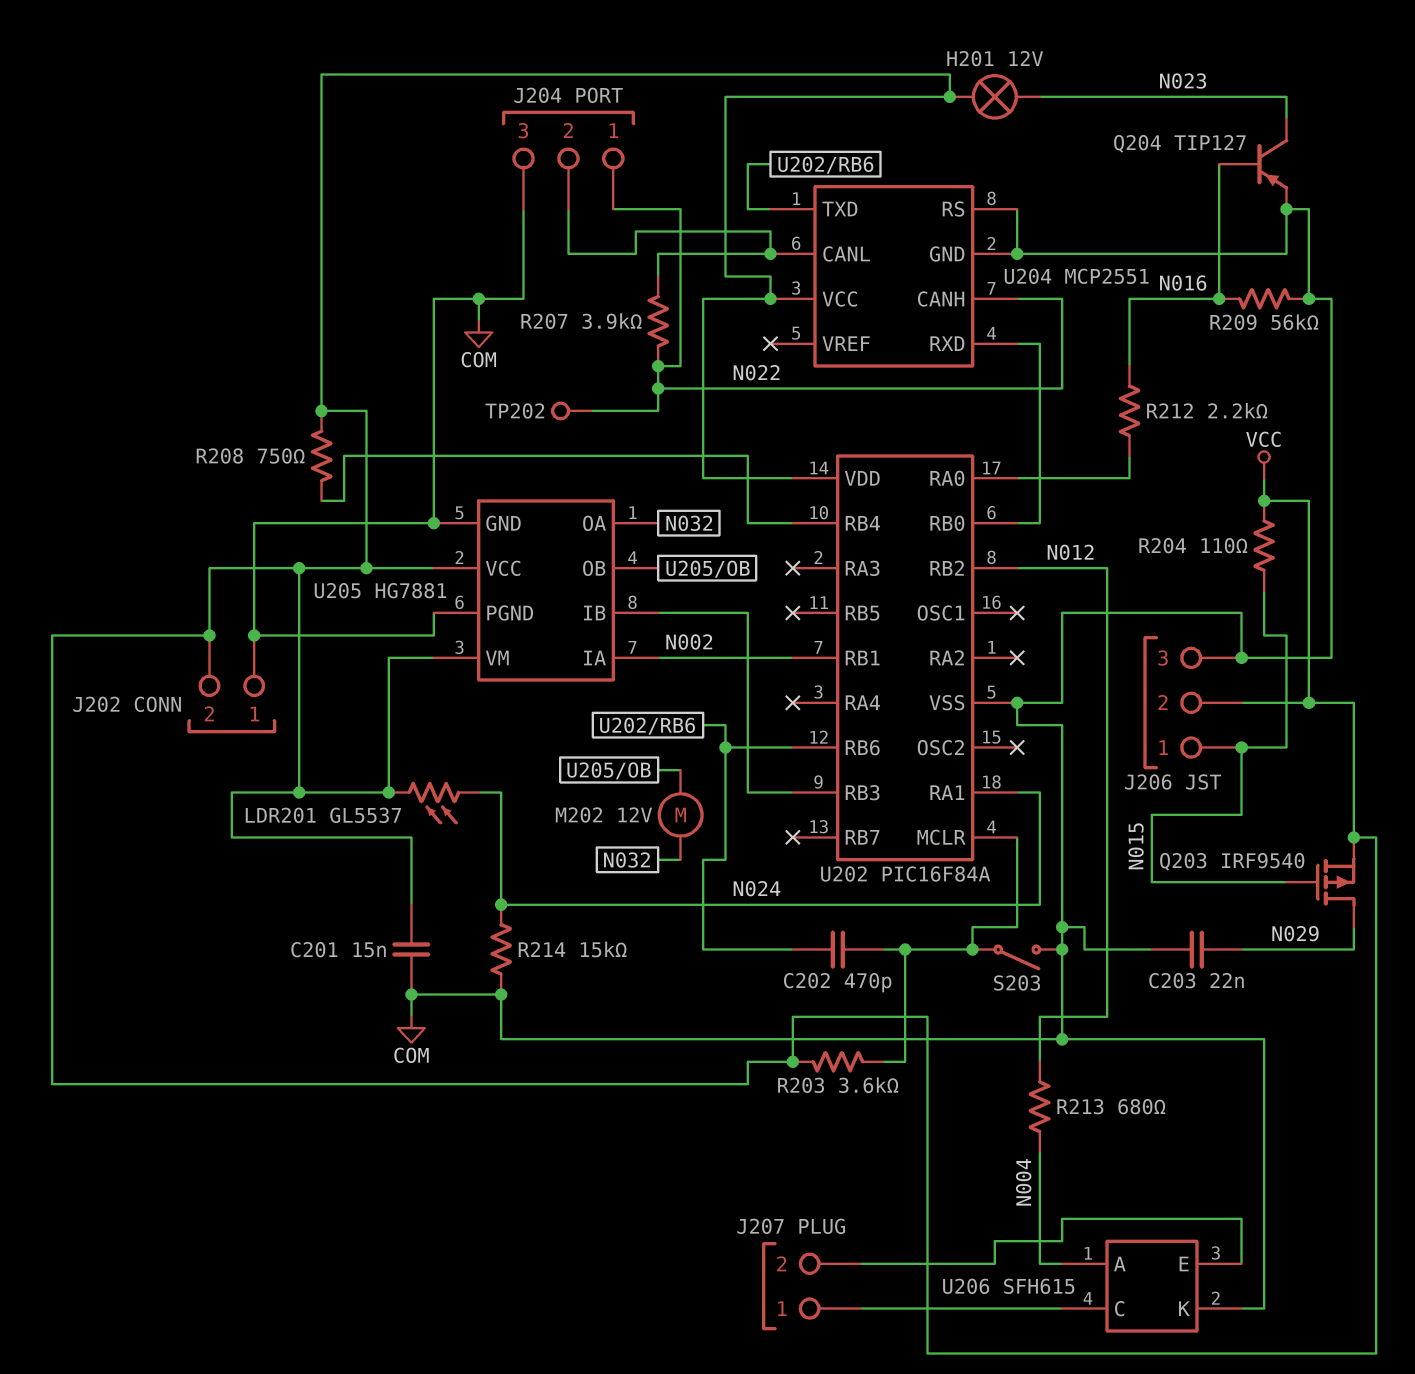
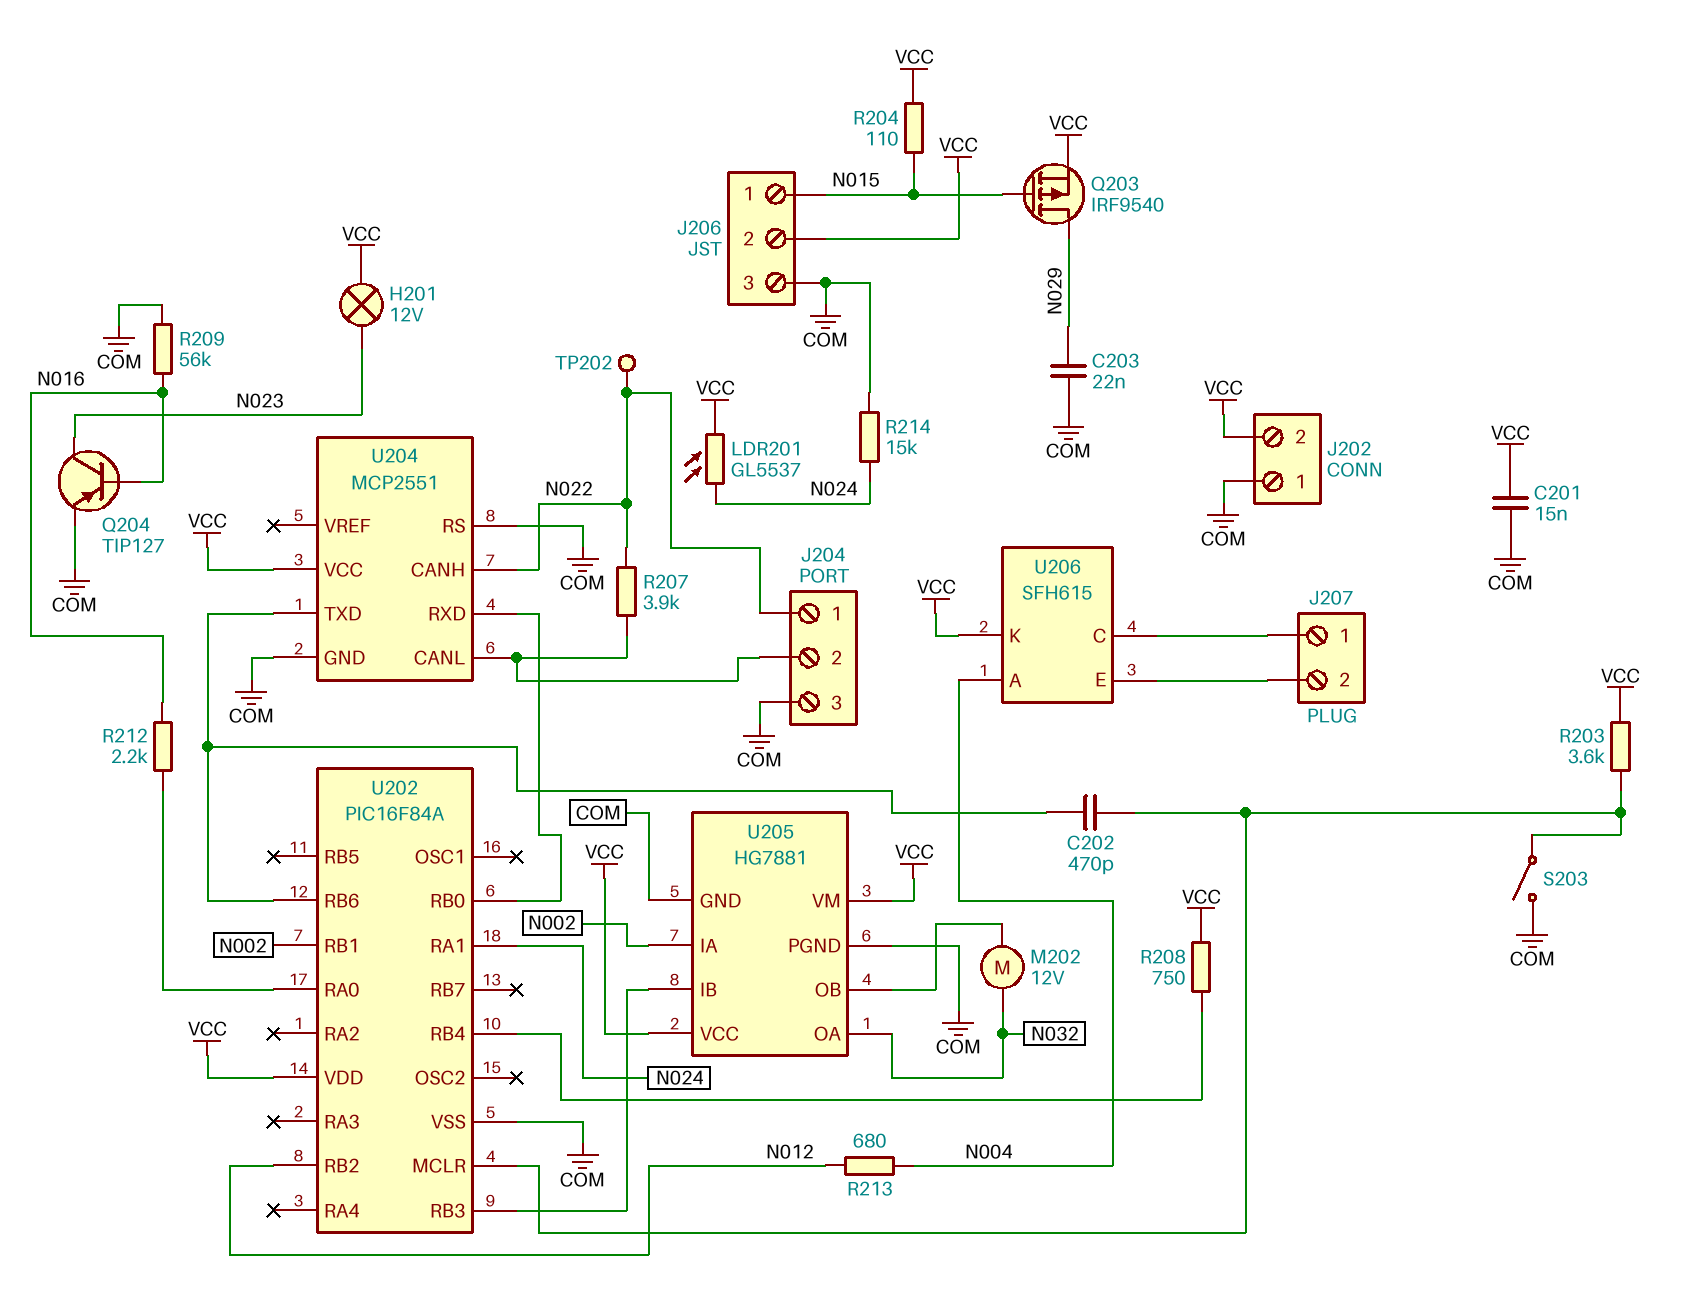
U206 pin K: COM -> VCC

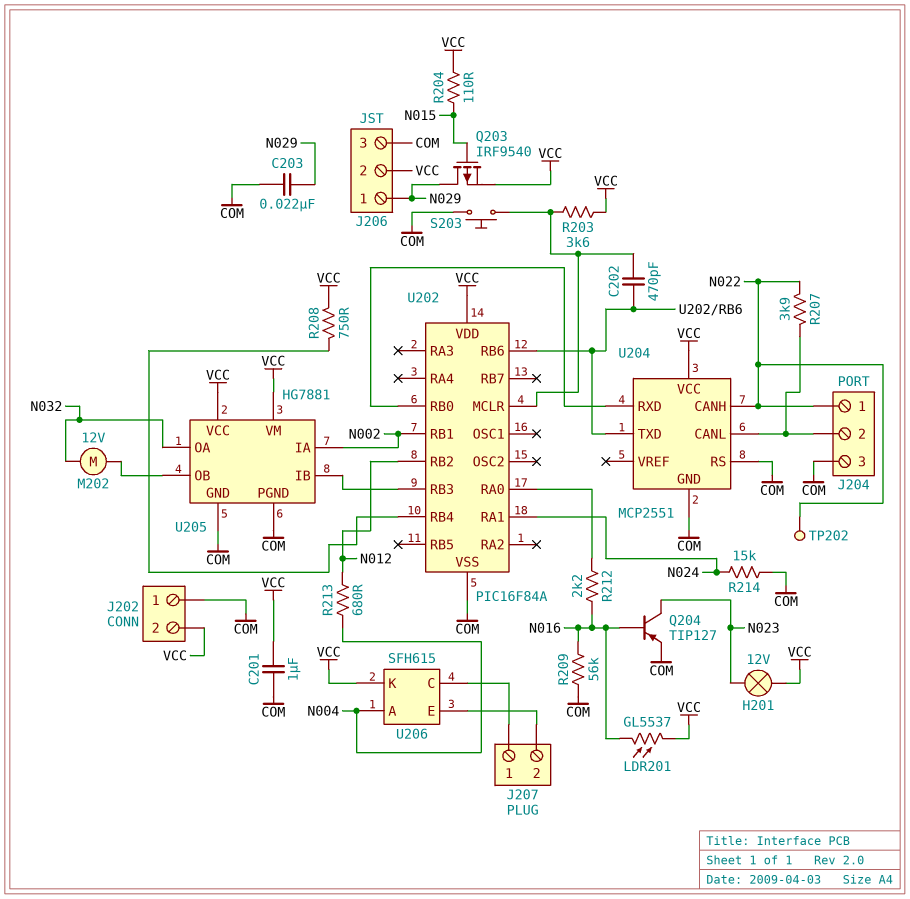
C201: 15nF (COM, VCC) -> 1uF (COM, VCC)
J206 pin 1: N015 -> N029
LDR201: GL5537 (N024, VCC) -> GL5537 (N016, VCC)
S203: switch (COM, U202/MCLR) -> button (COM, U202/MCLR)

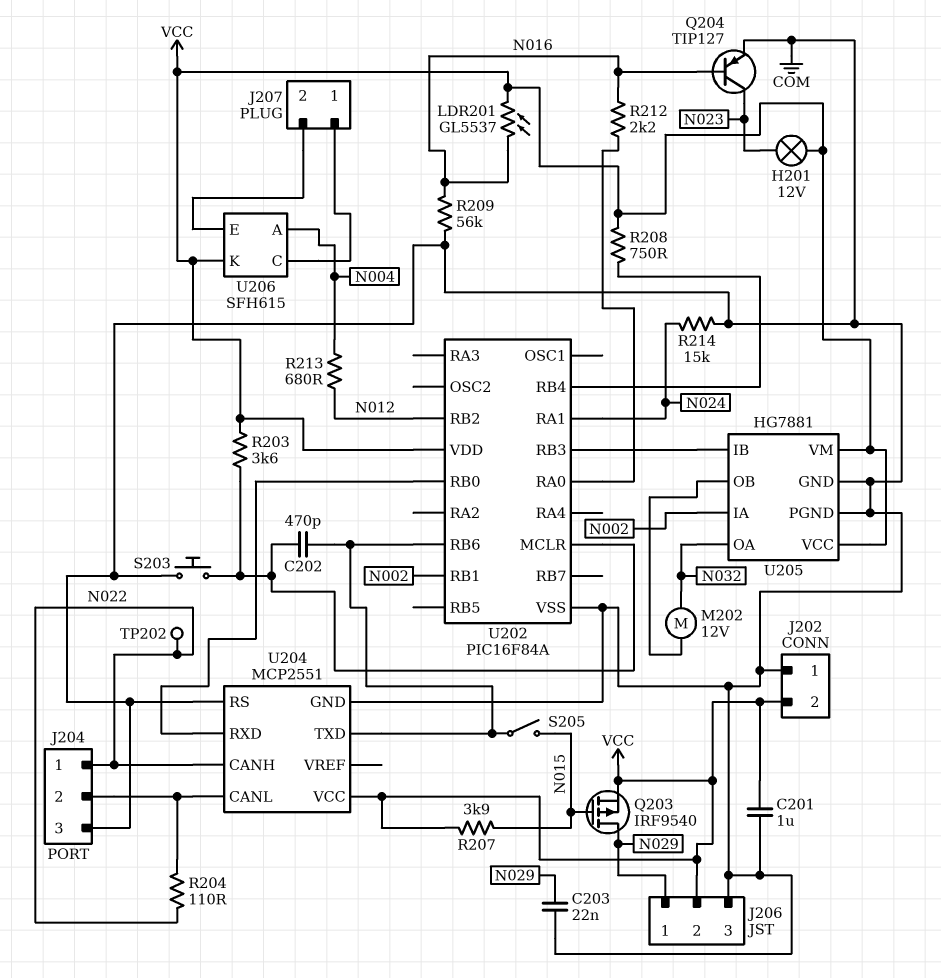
R204: 110 (N015, VCC) -> 110 (J204/2, N022)
R207: 3.9k (J204/2, N022) -> 3.9k (N015, VCC)
S205: none -> switch (N015, U202/RB6)

